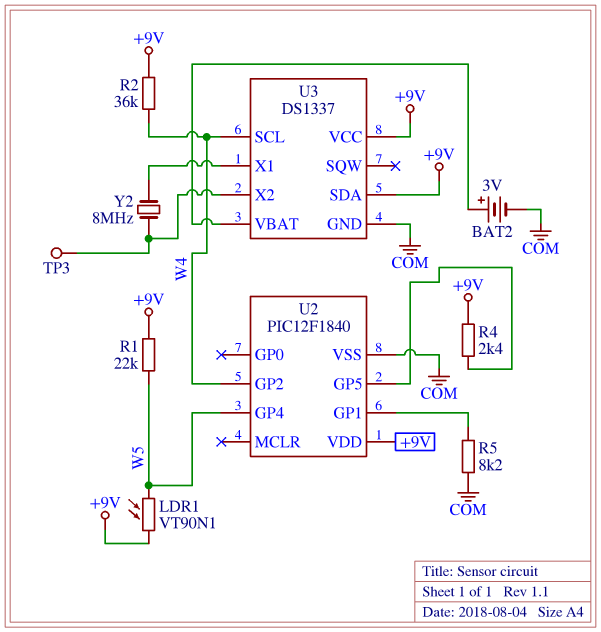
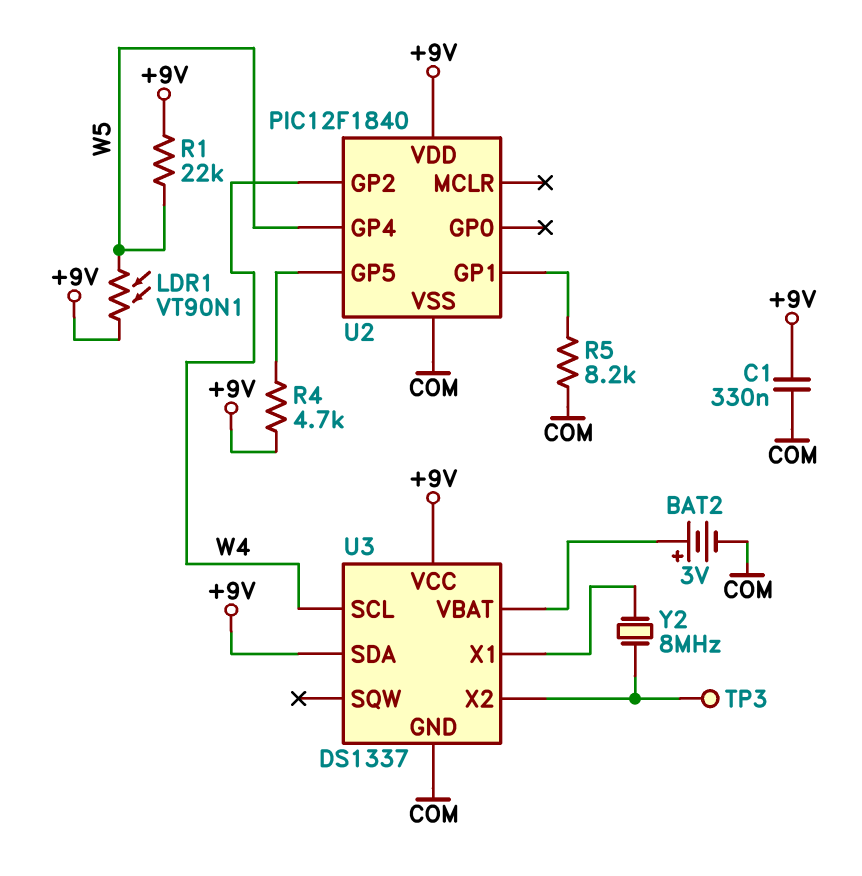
C1: none -> 330nF (+9V, COM)
R2: 36k (+9V, W4) -> none
R4: 2.4k (+9V, U2/GP5) -> 4.7k (+9V, U2/GP5)

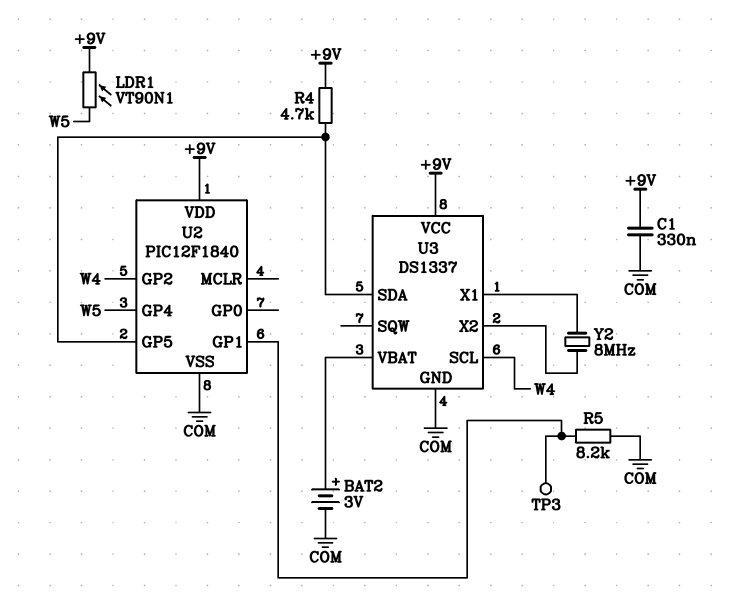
R1: 22k (+9V, W5) -> none
TP3: test point (U3/X2) -> test point (U2/GP1)
U3 pin SDA: +9V -> U2/GP5

